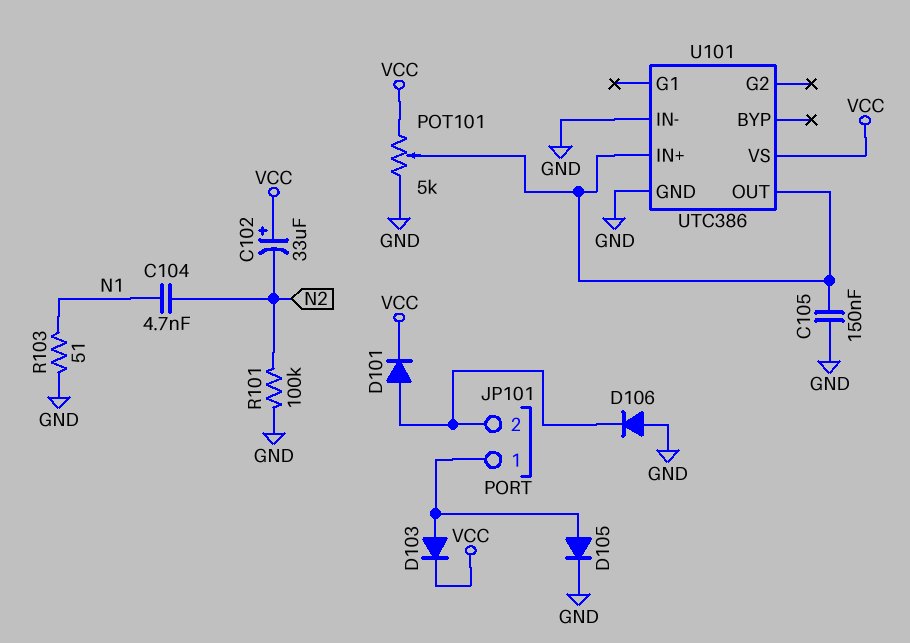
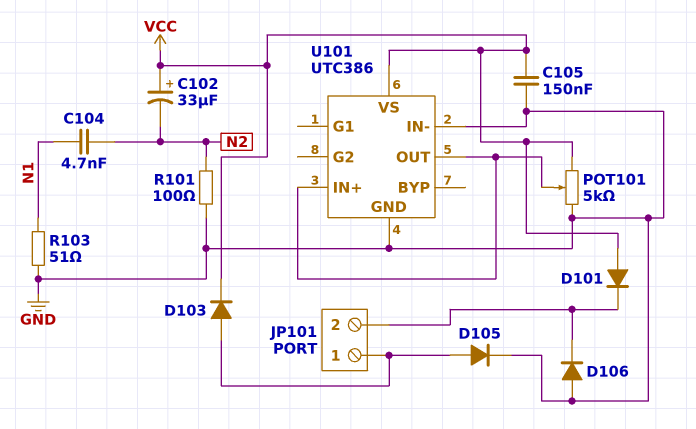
C105: 150nF (GND, U101/IN+) -> 150nF (GND, VCC)
D101: diode (A JP101/2, K VCC) -> diode (A VCC, K JP101/2)
R101: 100k (GND, N2) -> 100 (GND, N2)

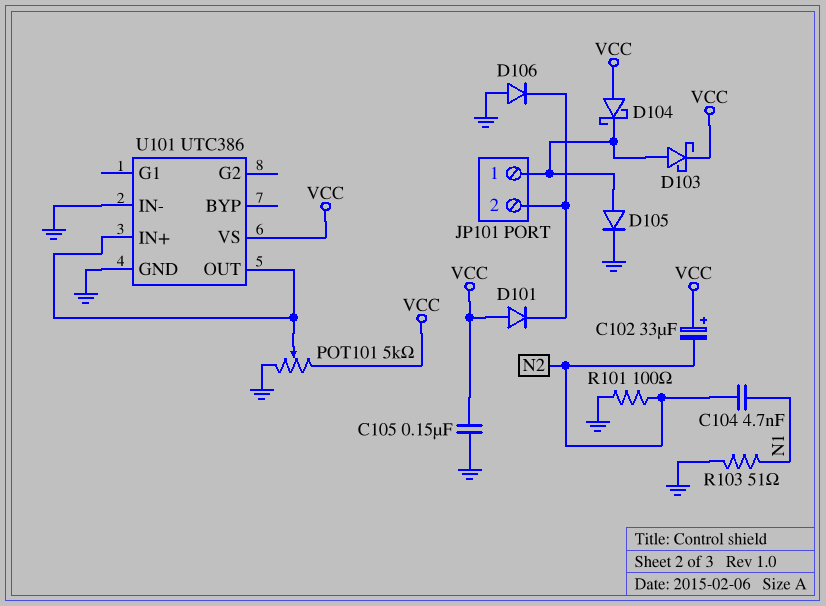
D103: diode (A JP101/1, K VCC) -> schottky (A JP101/1, K VCC)
D104: none -> schottky (A VCC, K JP101/1)

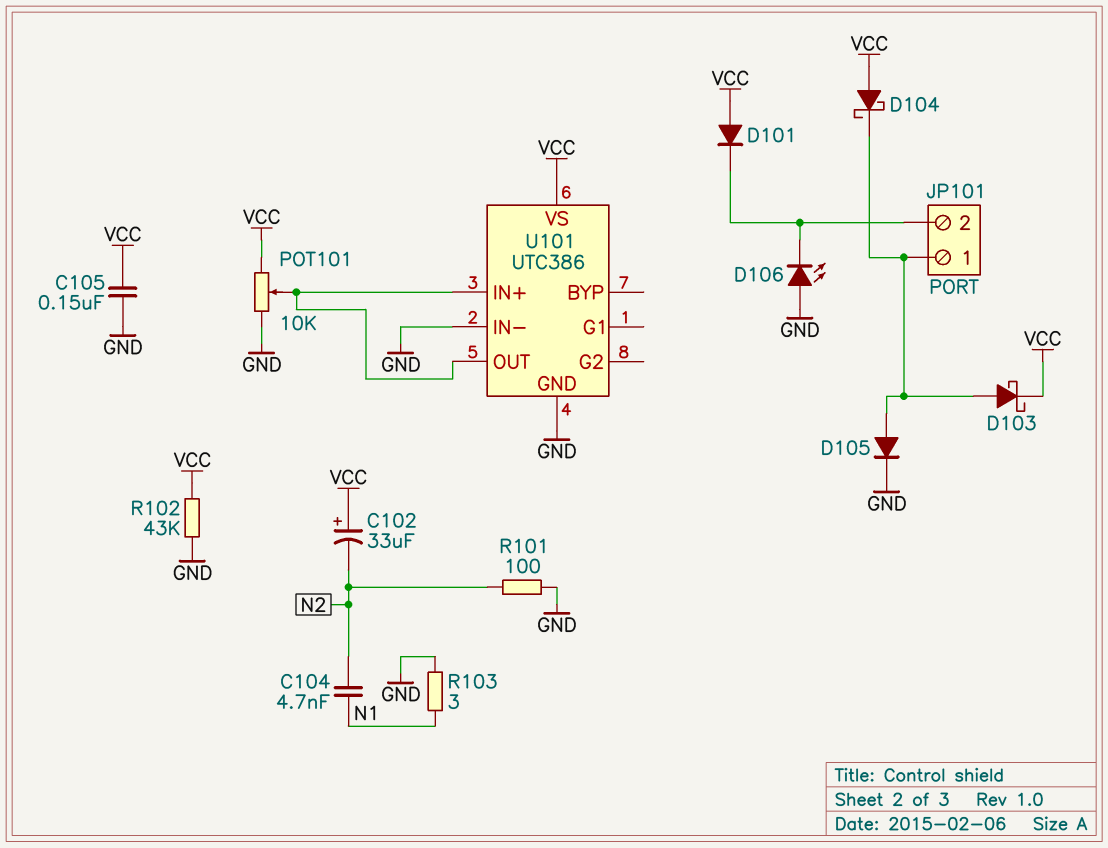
D106: diode (A GND, K JP101/2) -> LED (A GND, K JP101/2)
POT101: 5k (GND, VCC, wiper U101/IN+) -> 10k (GND, VCC, wiper U101/IN+)
R102: none -> 43k (GND, VCC)
R103: 51 (GND, N1) -> 3 (GND, N1)

